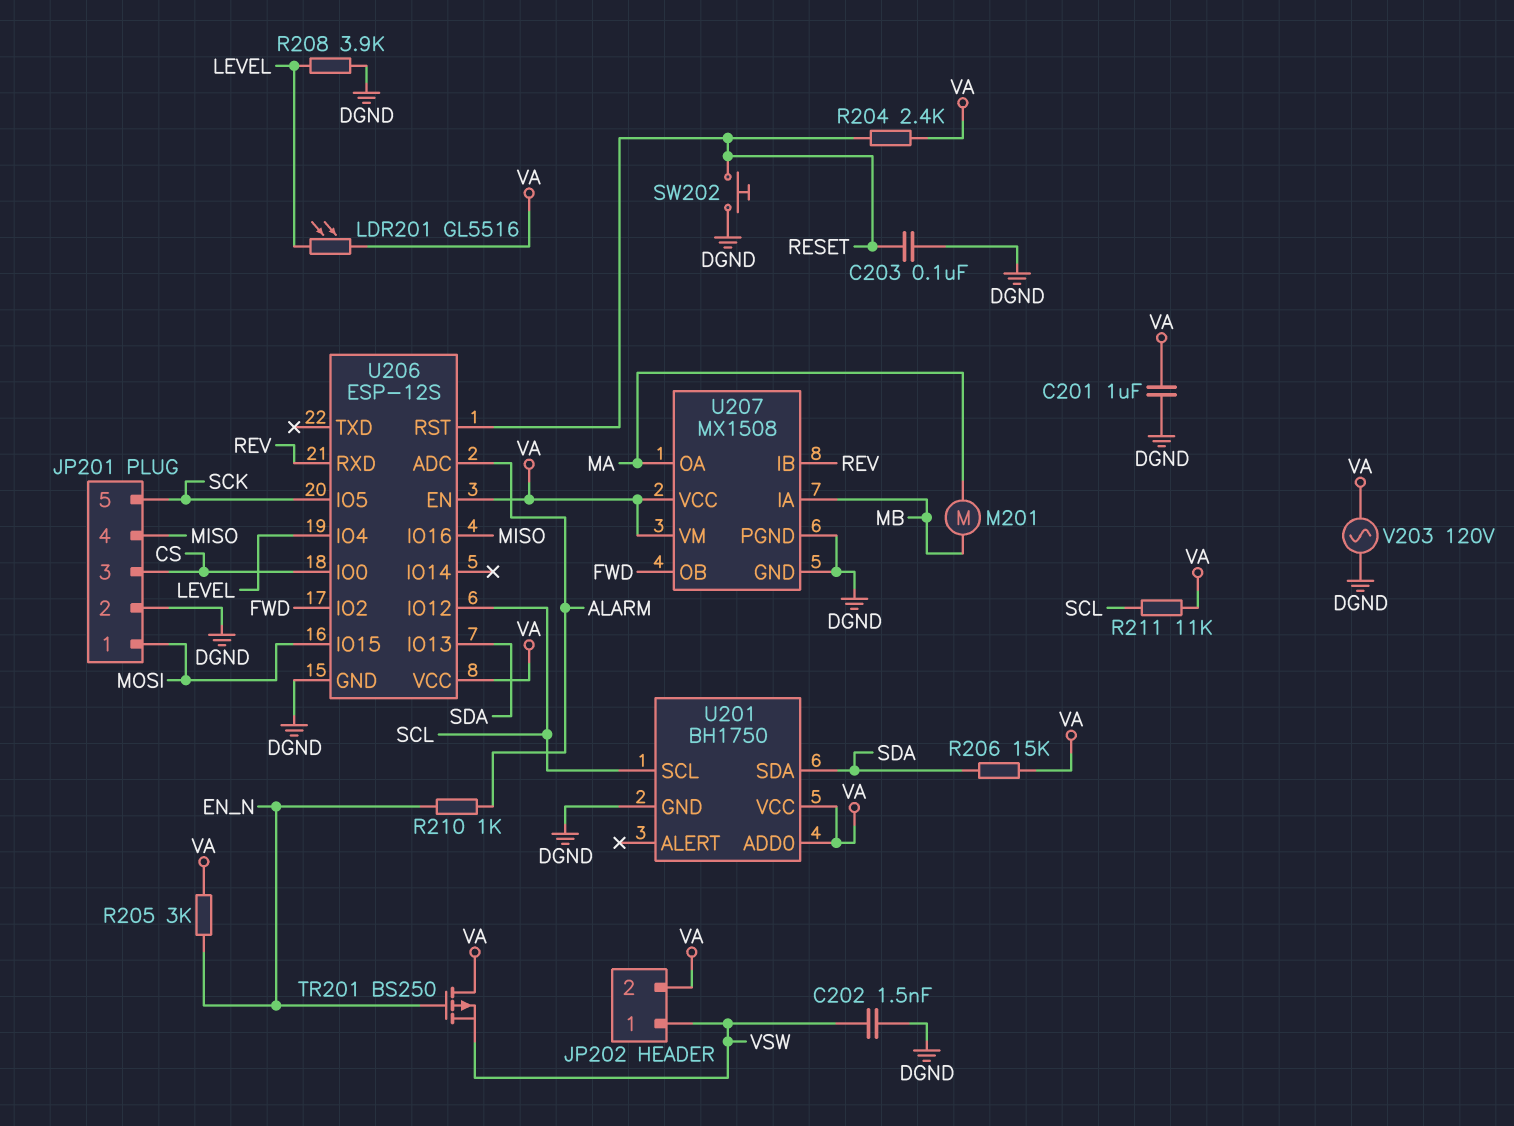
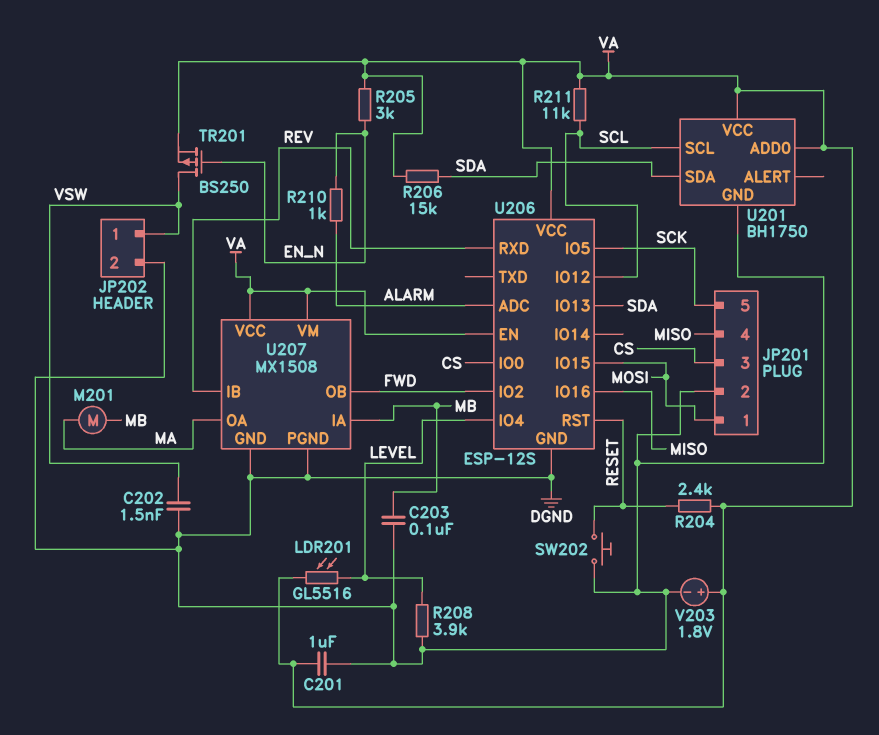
C203: 100nF (DGND, RESET) -> 100nF (DGND, MB)
JP202 pin 2: VA -> DGND
TR201: PMOS BS250 (G EN_N, D VA, S VSW) -> PMOS BS250 (G EN_N, D VSW, S VA)
V203: AC 120V (DGND, VA) -> 1.8V (plus VA, minus DGND)

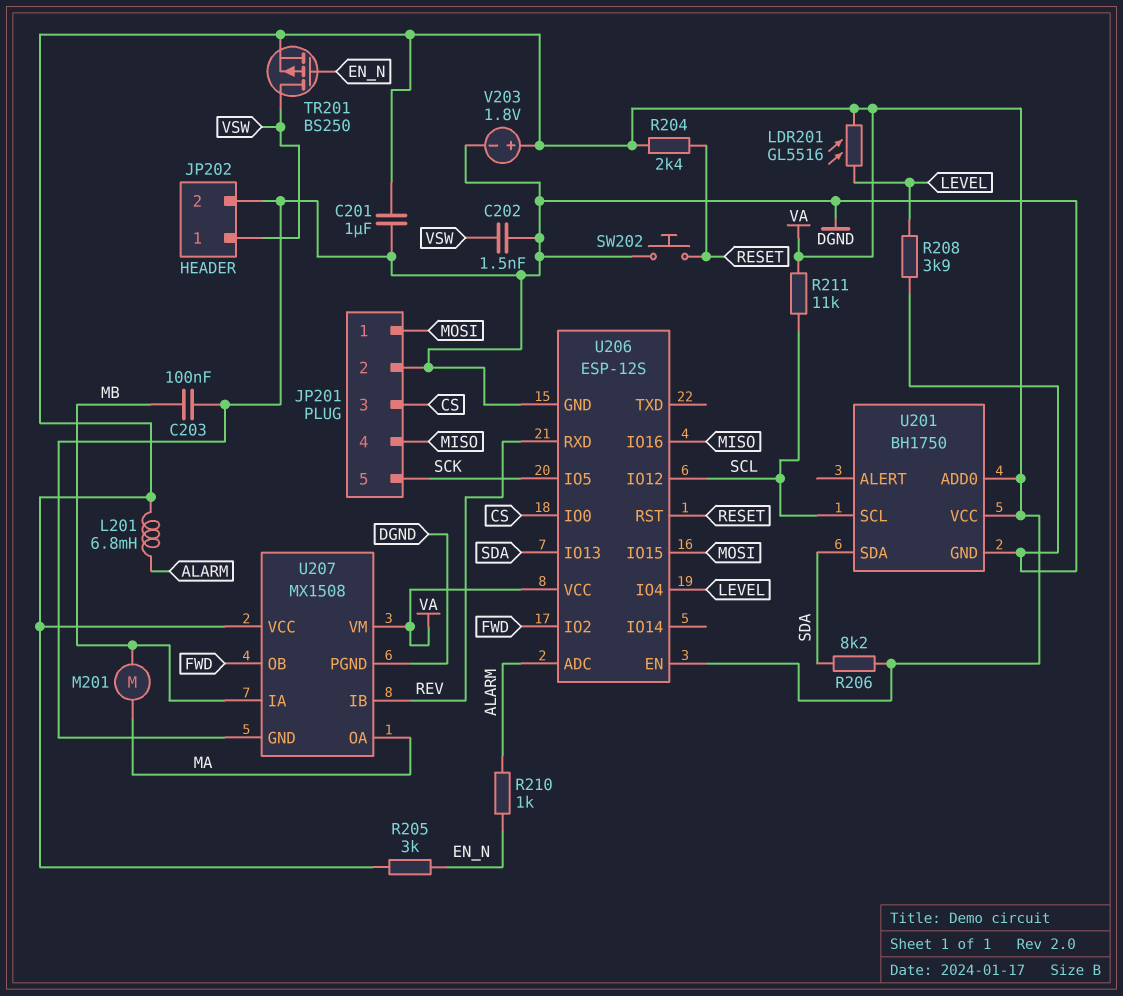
L201: none -> 6.8mH (ALARM, VA)
R206: 15k (SDA, VA) -> 8.2k (SDA, VA)

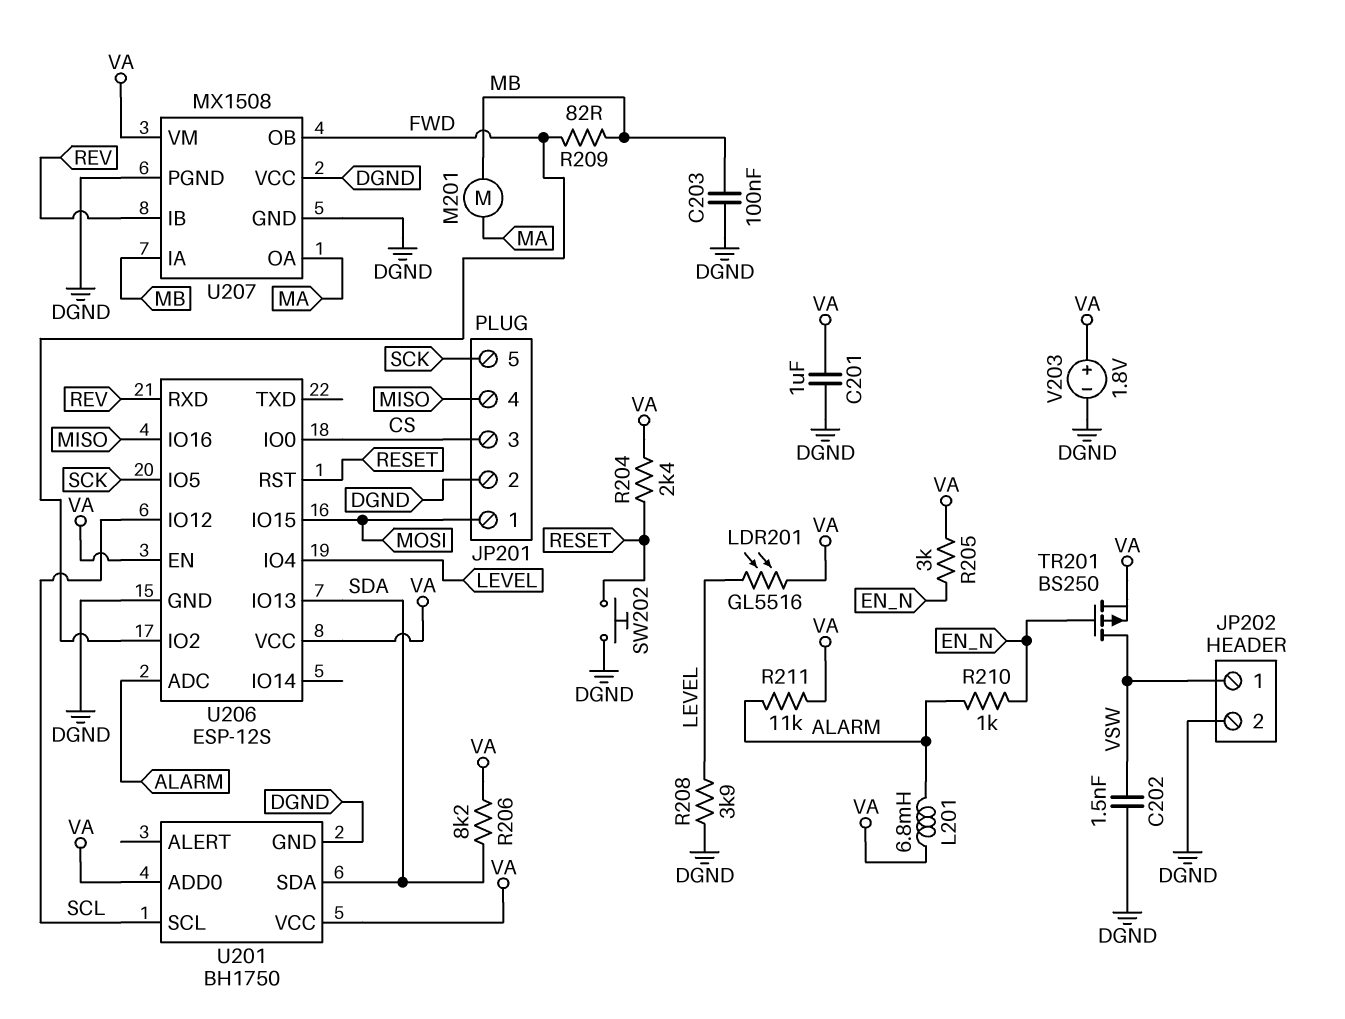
R209: none -> 82 (FWD, MB)
R211: 11k (SCL, VA) -> 11k (ALARM, VA)
U207 pin VCC: VA -> DGND

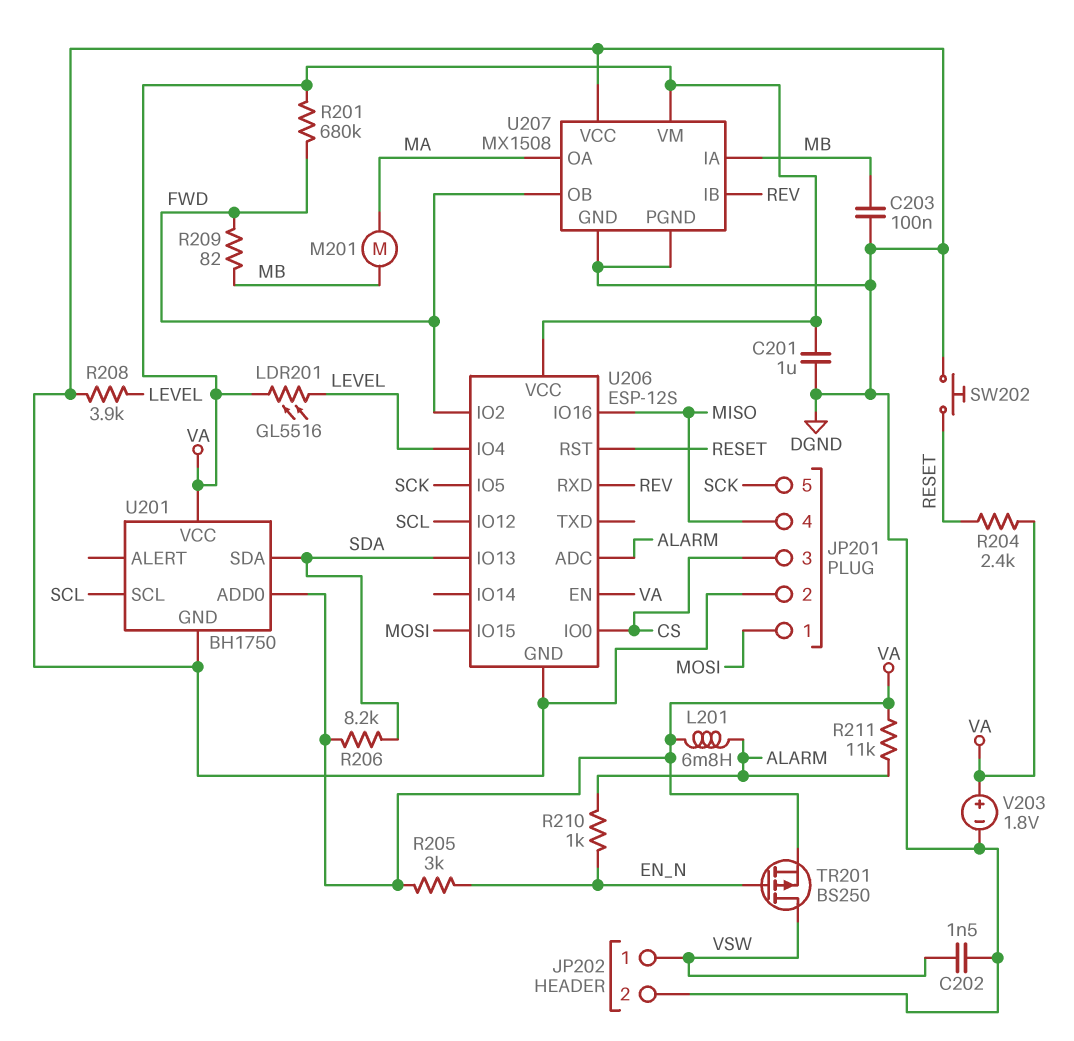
R201: none -> 680k (FWD, VA)

